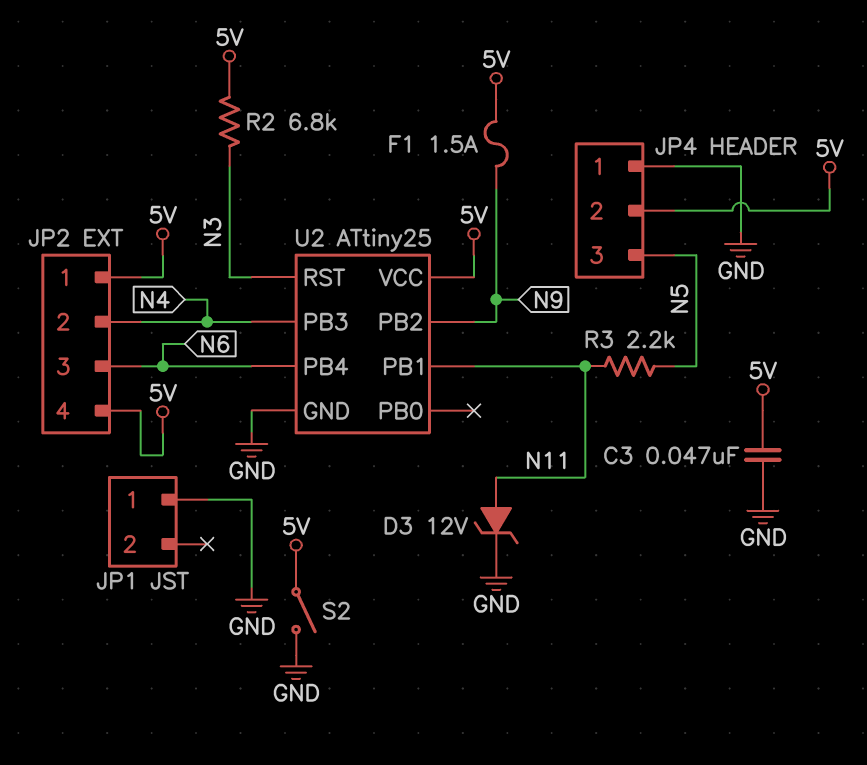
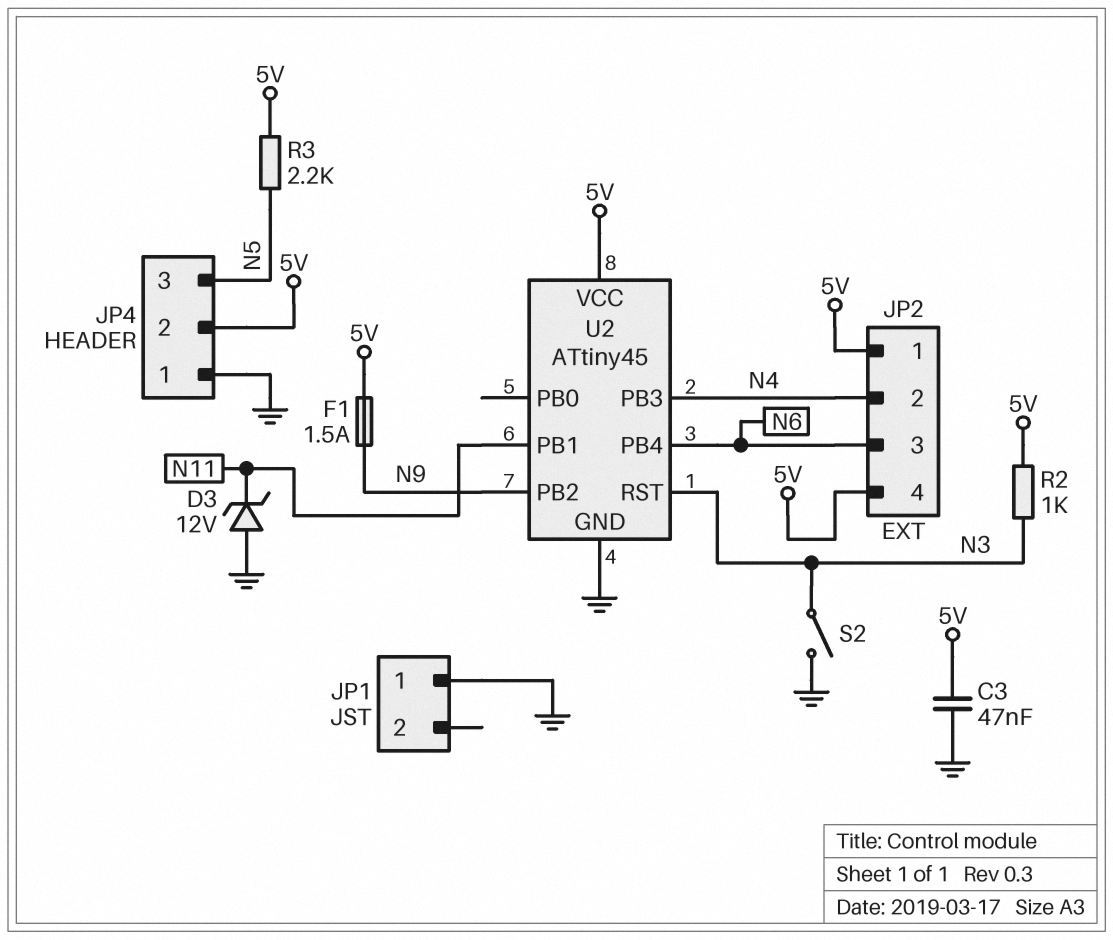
D3: zener 12V (A N11, K GND) -> zener 12V (A GND, K N11)
R2: 6.8k (5V, N3) -> 1k (5V, N3)
R3: 2.2k (N5, N11) -> 2.2k (5V, N5)
S2: switch (5V, GND) -> switch (GND, N3)
U2: ATtiny25 -> ATtiny45

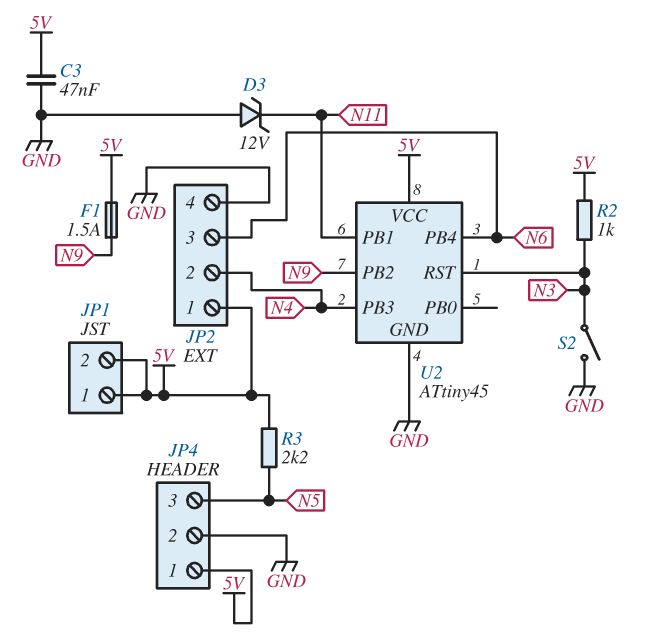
JP1 pin 1: GND -> 5V
JP1 pin 2: none -> 5V
JP2 pin 4: 5V -> GND
JP4 pin 1: GND -> 5V
JP4 pin 2: 5V -> GND

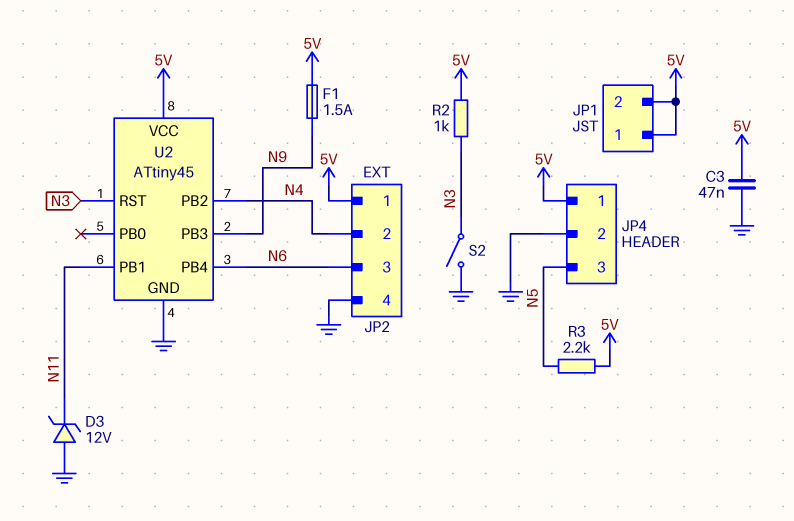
U2 pin PB2: N9 -> N4
U2 pin PB3: N4 -> N9

